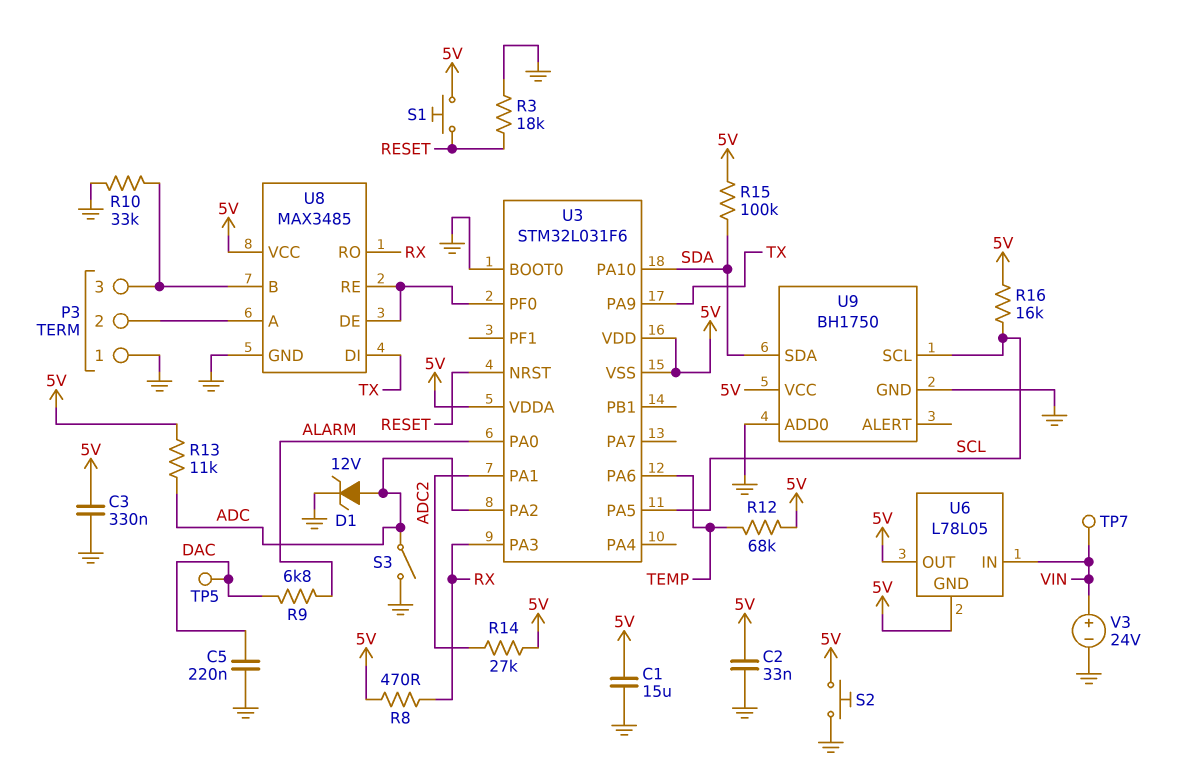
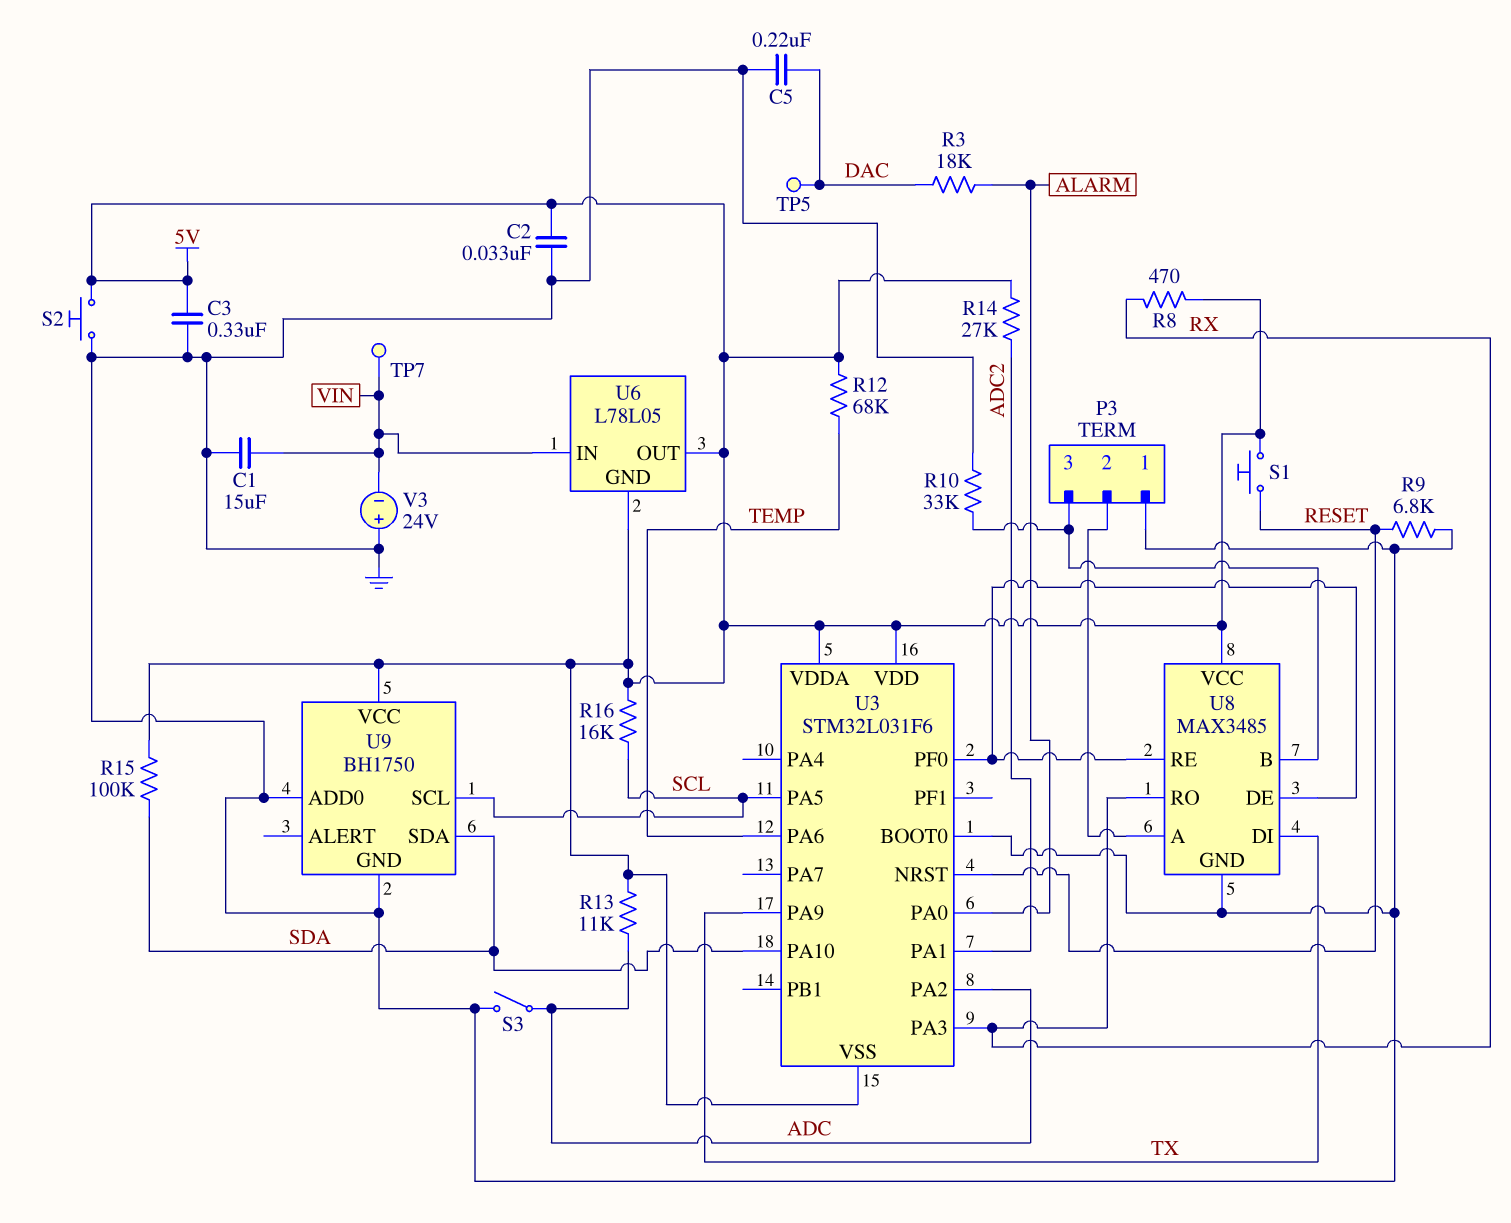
C1: 15uF (5V, GND) -> 15uF (GND, VIN)
D1: zener 12V (A ADC, K GND) -> none
R3: 18k (GND, RESET) -> 18k (ALARM, DAC)
R9: 6.8k (ALARM, DAC) -> 6.8k (GND, RESET)
V3: 24V (plus VIN, minus GND) -> 24V (plus GND, minus VIN)

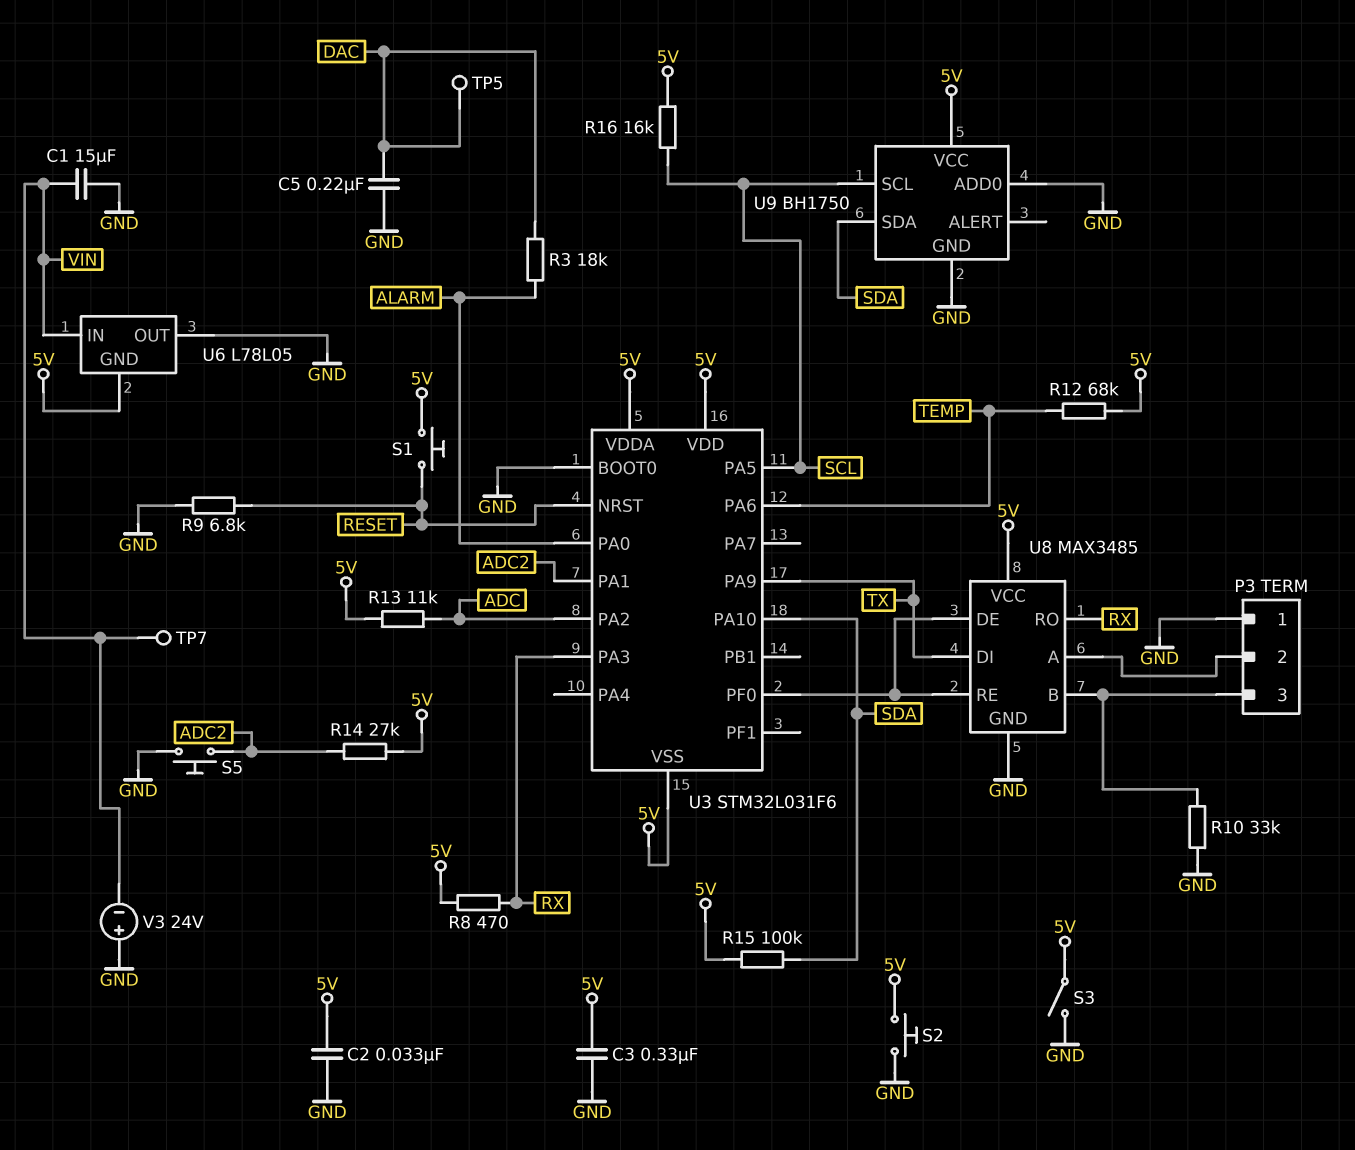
S3: switch (ADC, GND) -> switch (5V, GND)
S5: none -> button (ADC2, GND)
U6 pin OUT: 5V -> GND

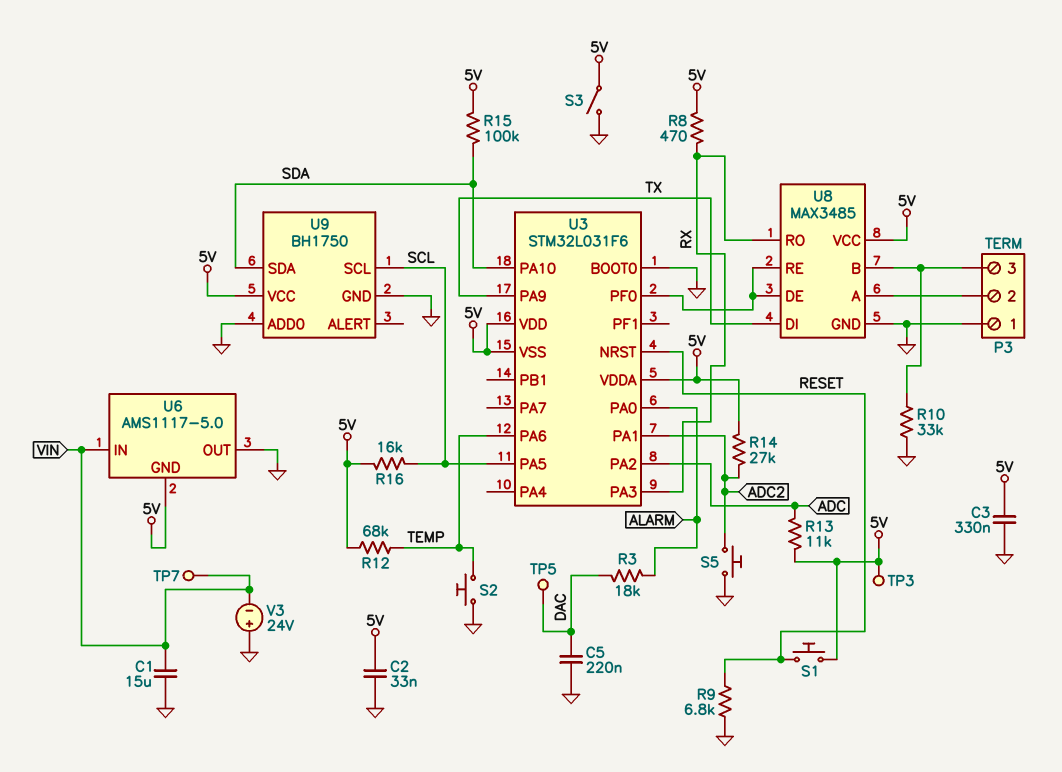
S2: button (5V, GND) -> button (GND, TEMP)
TP3: none -> test point (5V)
U6: L78L05 -> AMS1117-5.0

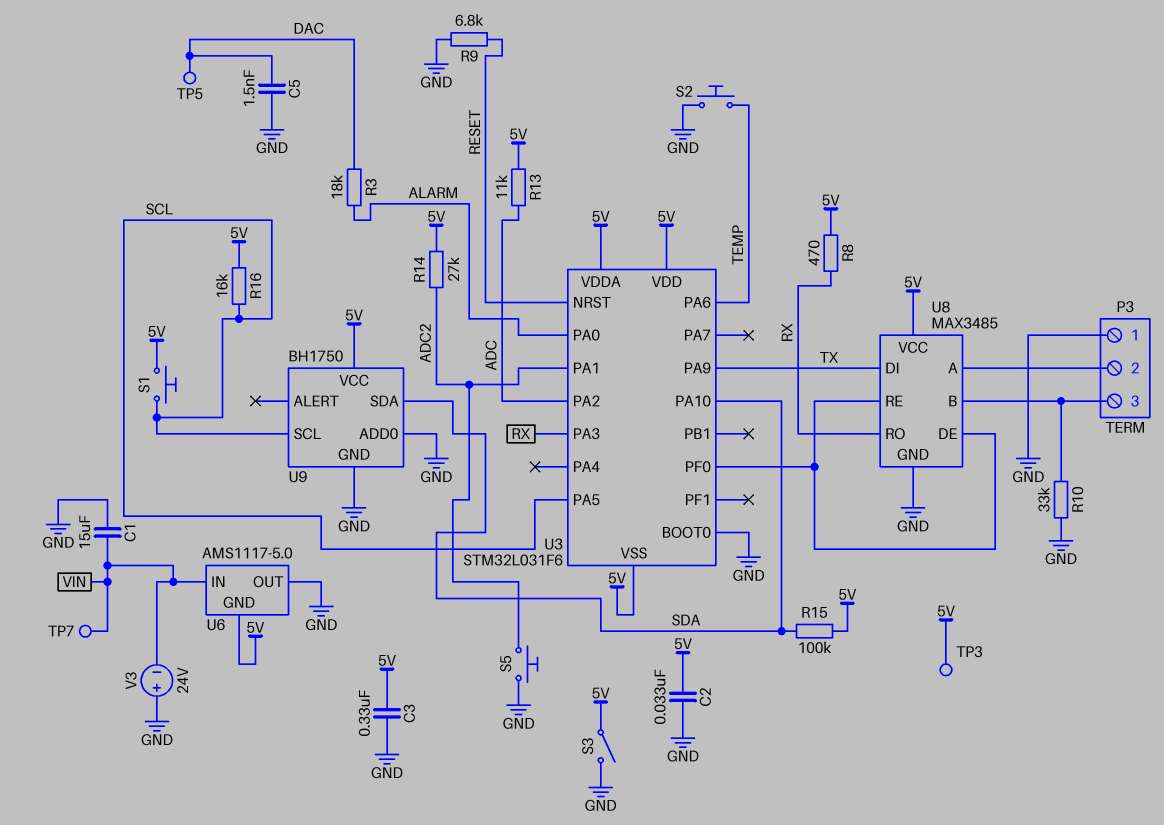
C5: 220nF (DAC, GND) -> 1.5nF (DAC, GND)
R12: 68k (5V, TEMP) -> none
S1: button (5V, RESET) -> button (5V, SCL)

